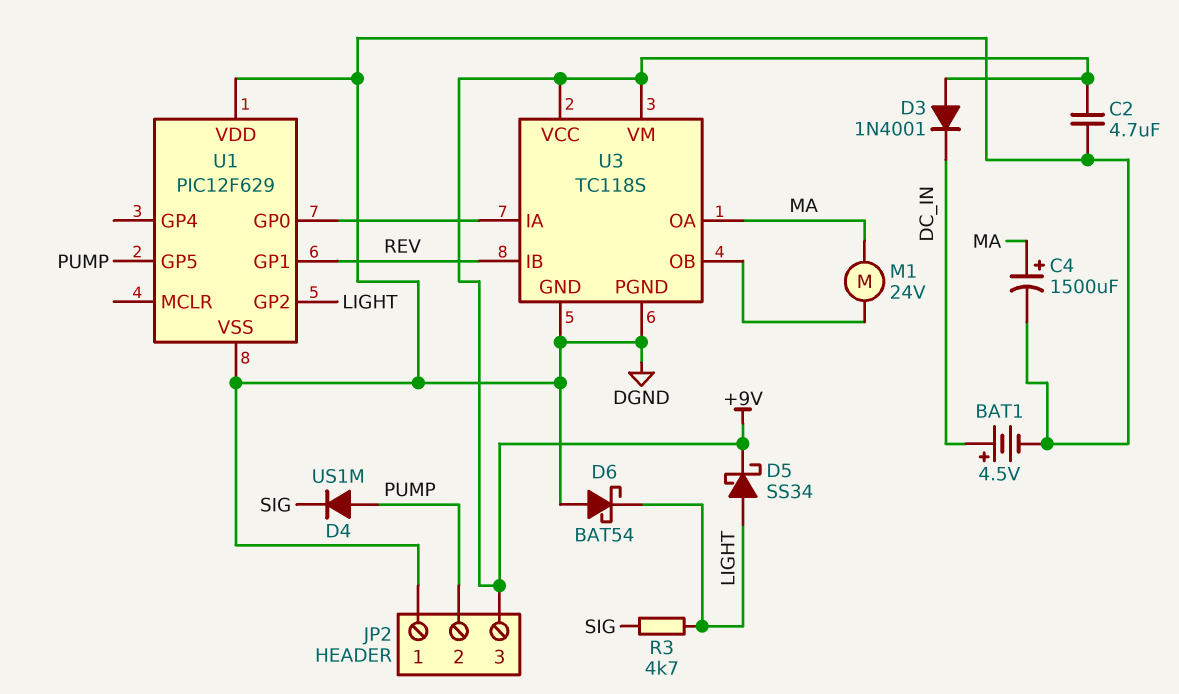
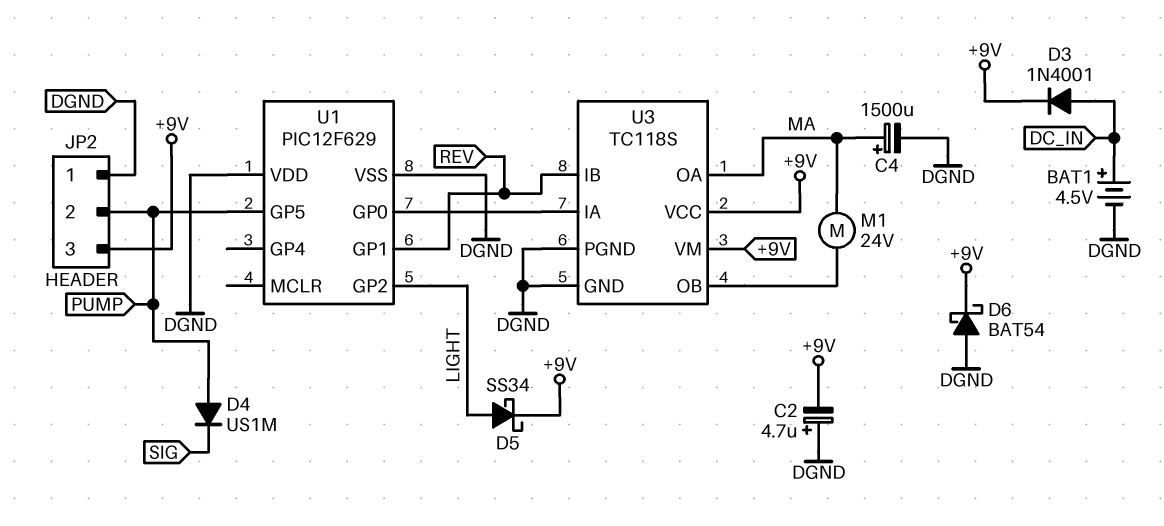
C2: 4.7uF (+9V, DGND) -> 4.7uF (plus DGND, minus +9V)
D3: diode 1N4001 (A +9V, K DC_IN) -> diode 1N4001 (A DC_IN, K +9V)
D6: schottky BAT54 (A DGND, K LIGHT) -> schottky BAT54 (A DGND, K +9V)
R3: 4.7k (LIGHT, SIG) -> none

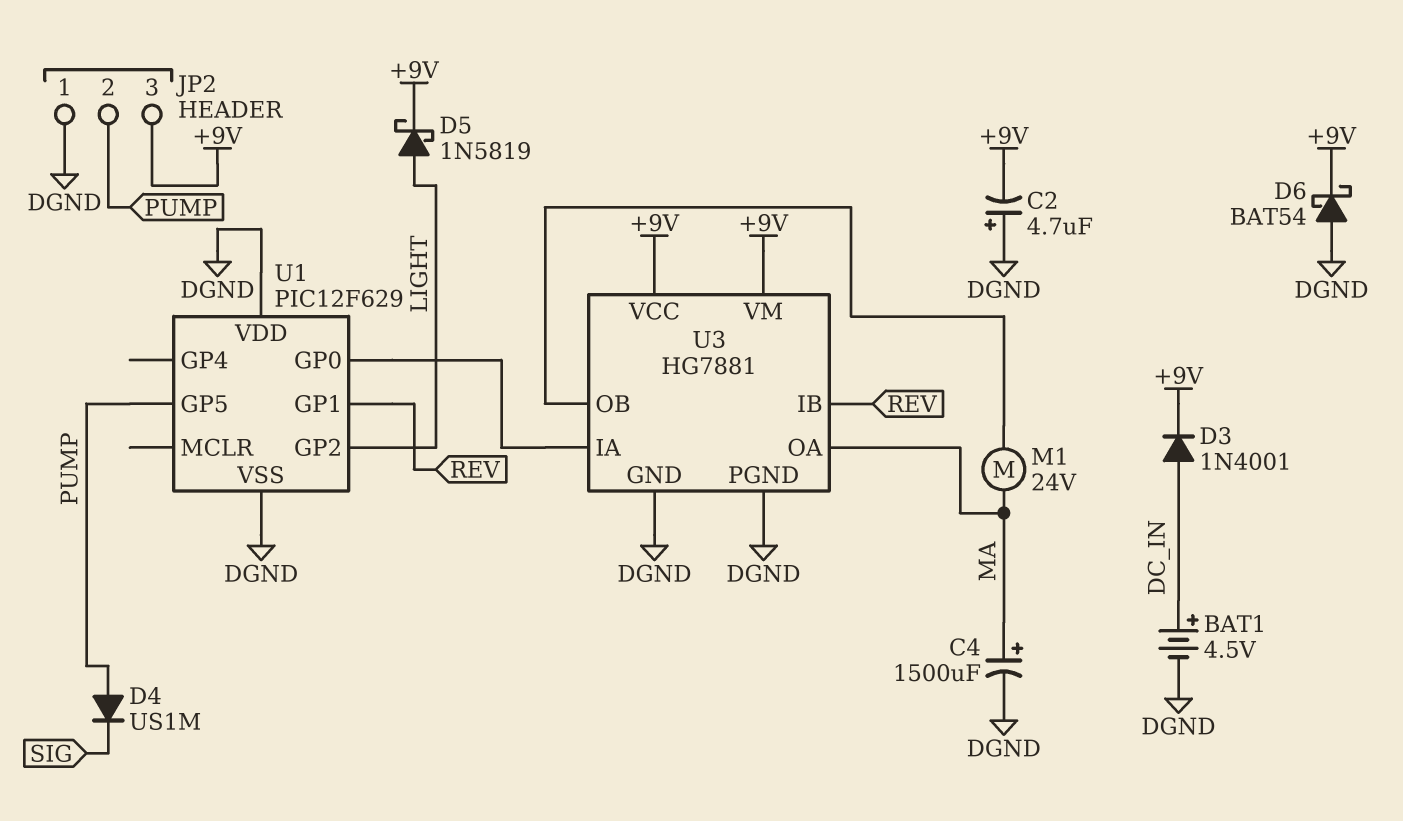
D5: schottky SS34 (A LIGHT, K +9V) -> schottky 1N5819 (A LIGHT, K +9V)
U3: TC118S -> HG7881

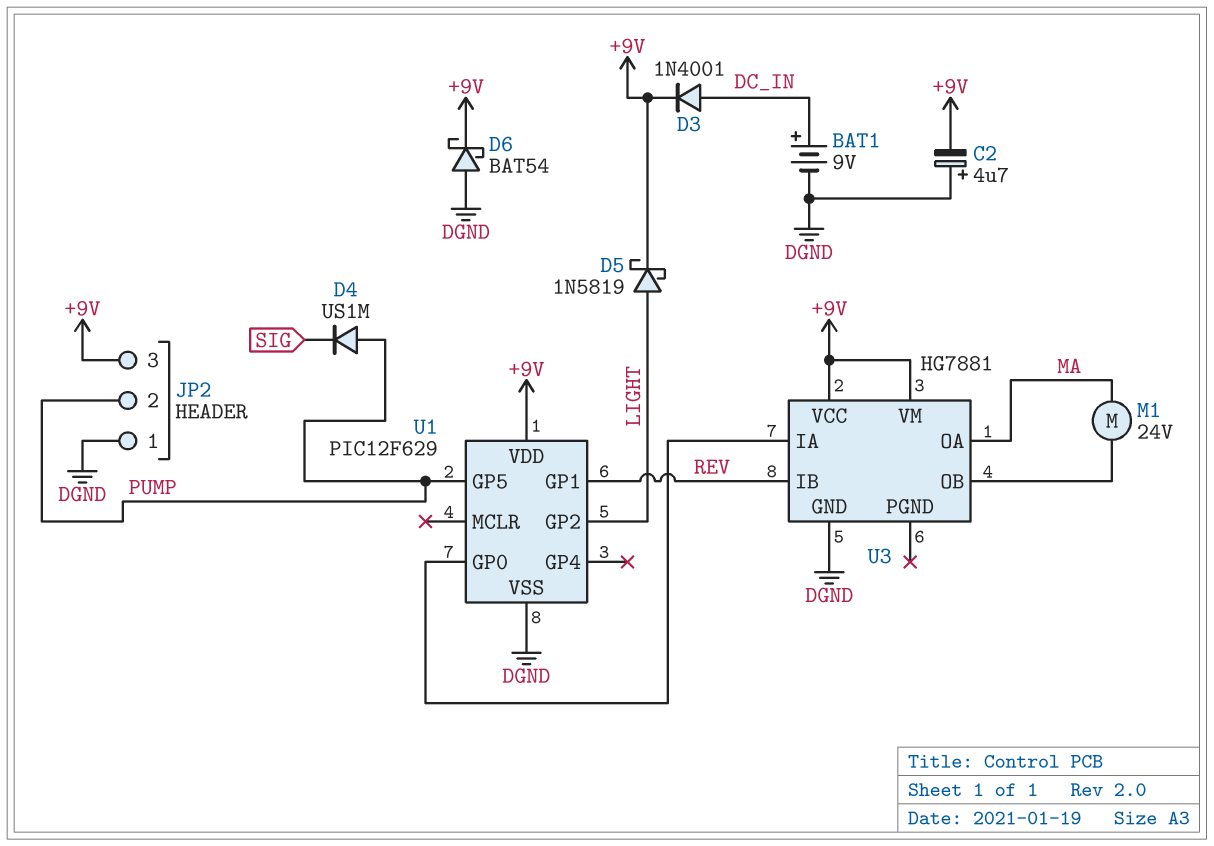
BAT1: 4.5V (plus DC_IN, minus DGND) -> 9V (plus DC_IN, minus DGND)
C4: 1500uF (plus MA, minus DGND) -> none
U1 pin VDD: DGND -> +9V
U3 pin PGND: DGND -> none

